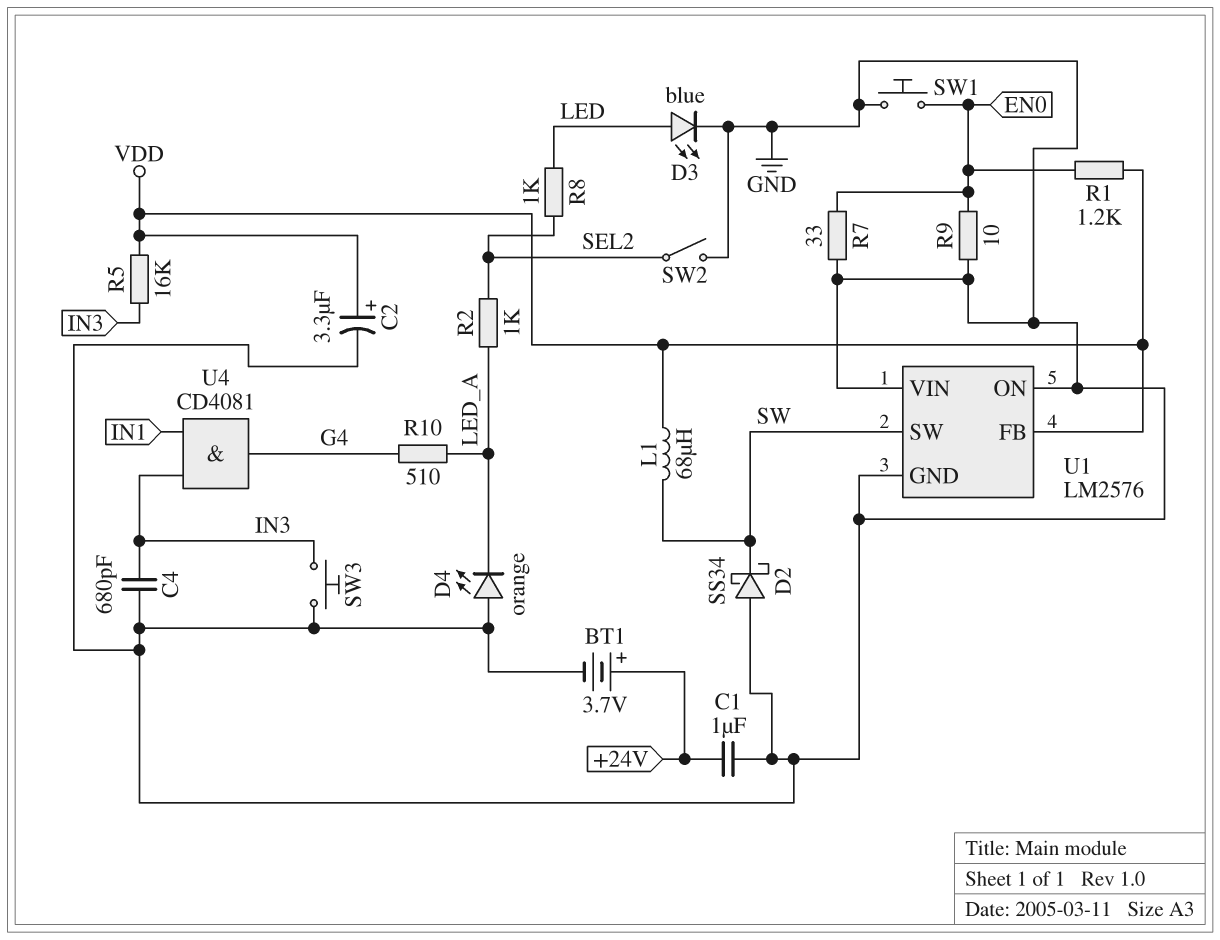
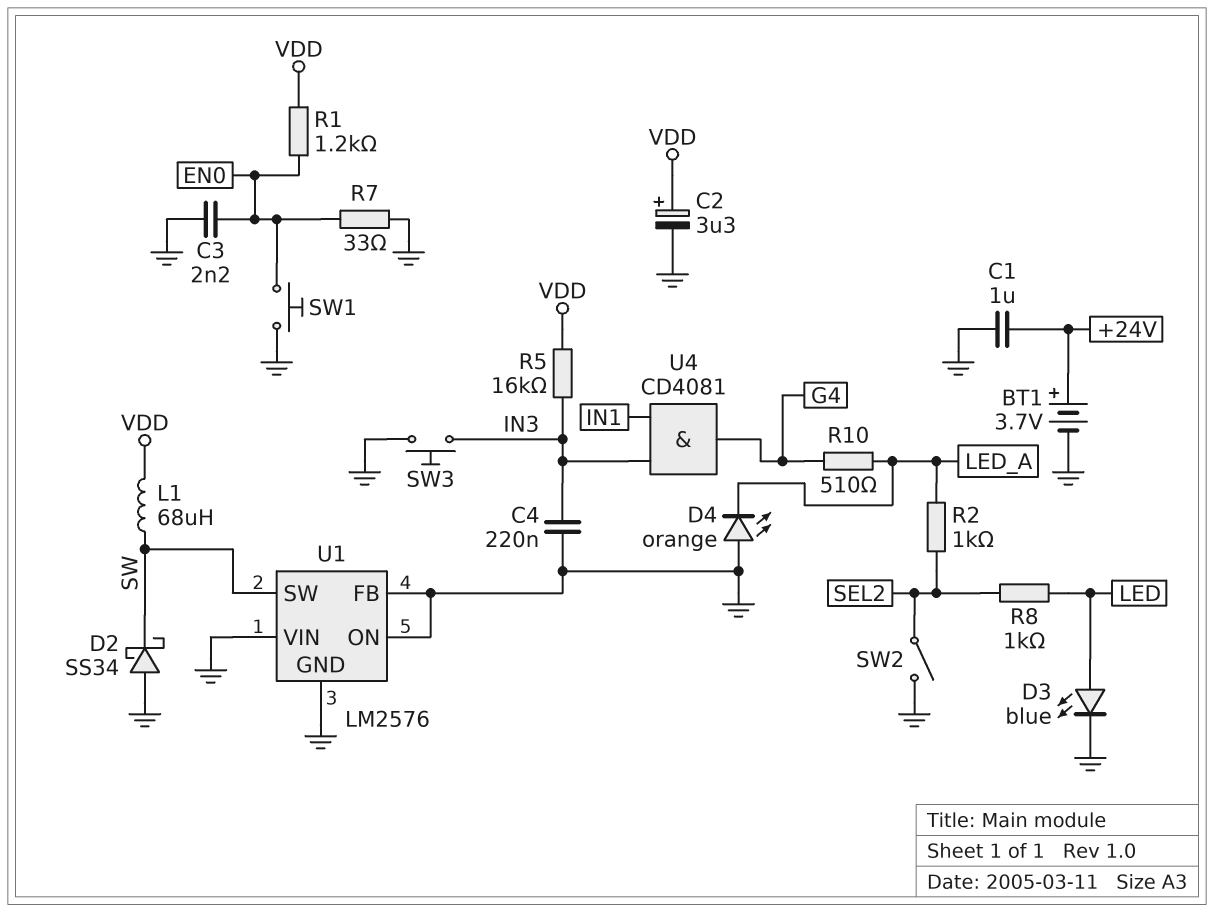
C3: none -> 2.2nF (EN0, GND)
C4: 680pF (GND, IN3) -> 220nF (GND, IN3)
R9: 10 (EN0, GND) -> none
U1 pin FB: VDD -> GND

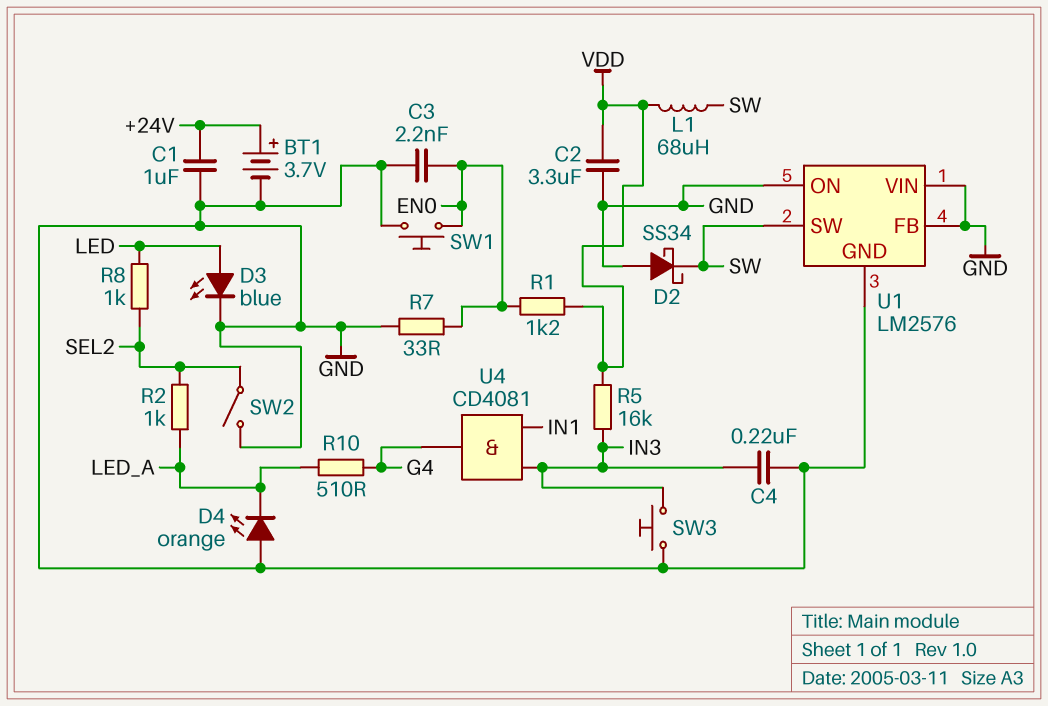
C2: 3.3uF (plus VDD, minus GND) -> 3.3uF (GND, VDD)

